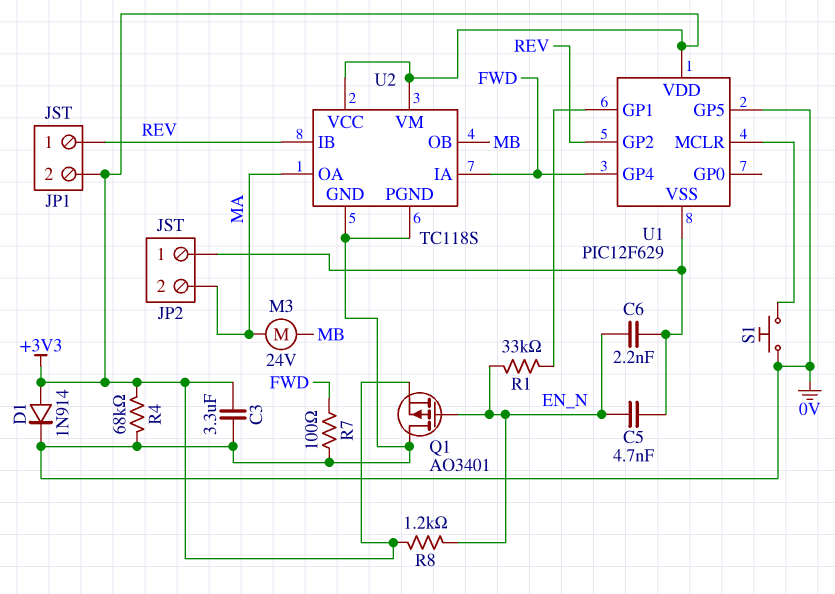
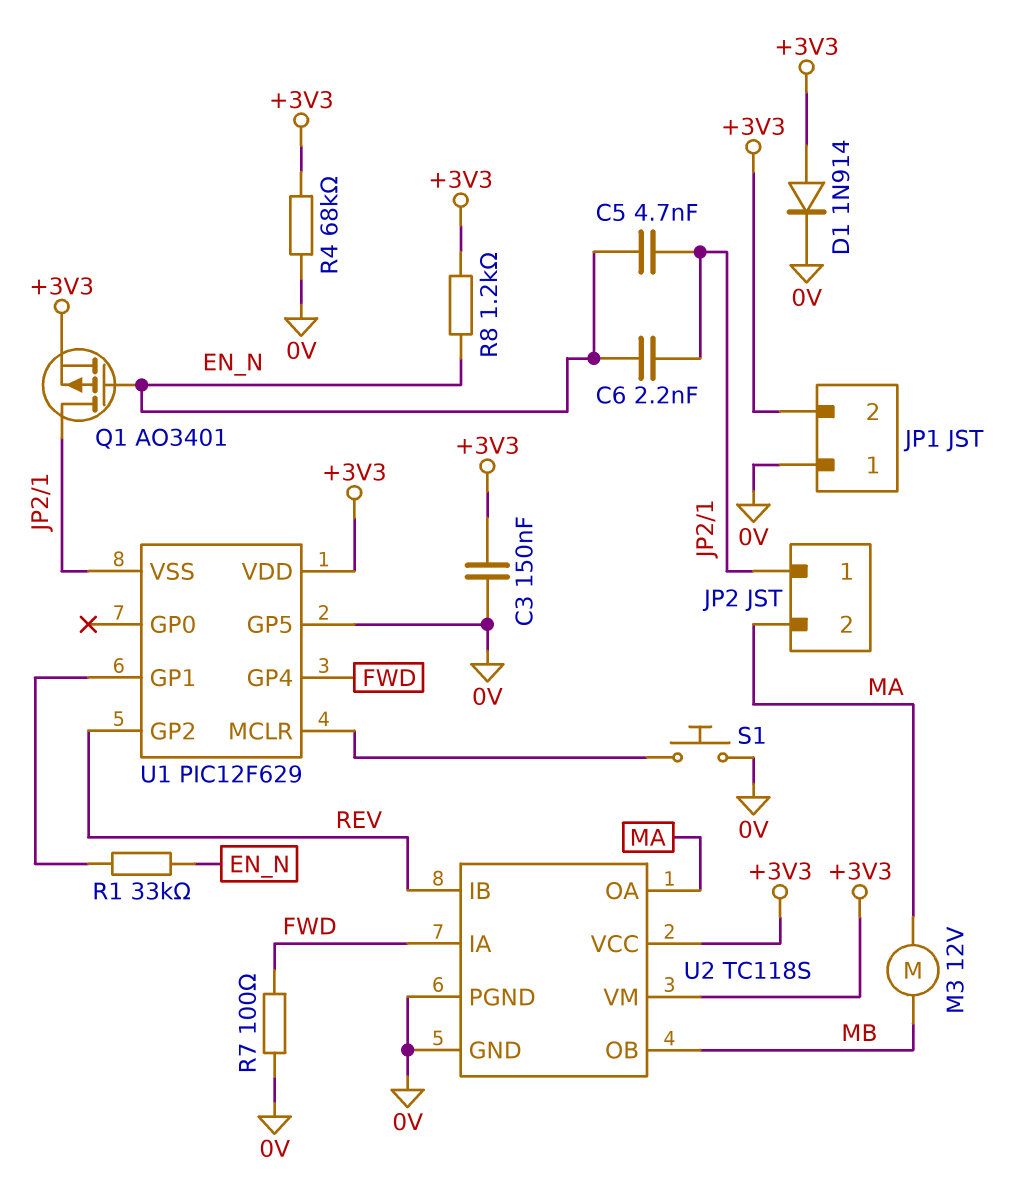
C3: 3.3uF (+3V3, 0V) -> 150nF (+3V3, 0V)
JP1 pin 1: REV -> 0V
M3: motor 24V (MA, MB) -> motor 12V (MA, MB)
Q1: PMOS AO3401 (G EN_N, D 0V, S +3V3) -> PMOS AO3401 (G EN_N, D JP2/1, S +3V3)

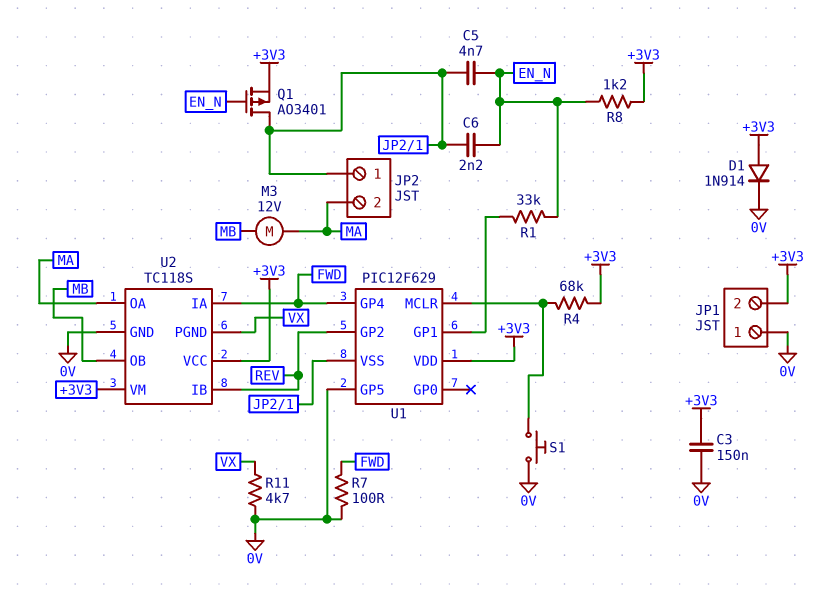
R4: 68k (+3V3, 0V) -> 68k (+3V3, U1/MCLR)
R11: none -> 4.7k (0V, VX)
U2 pin PGND: 0V -> VX

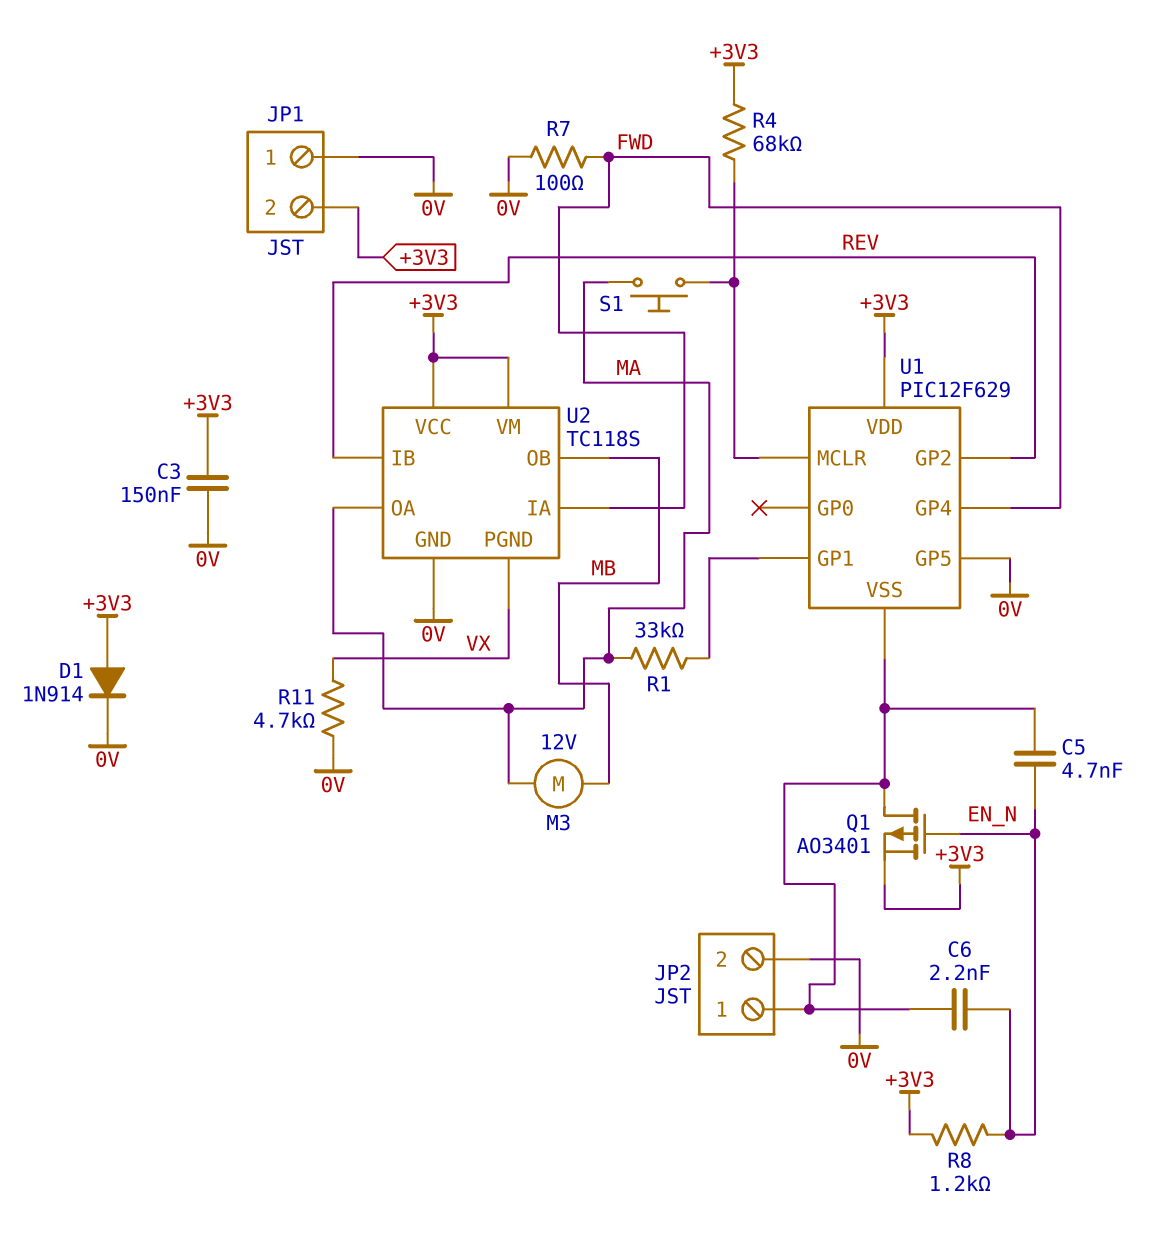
JP2 pin 2: MA -> 0V
R1: 33k (EN_N, U1/GP1) -> 33k (MA, U1/GP1)
S1: button (0V, U1/MCLR) -> button (MA, U1/MCLR)

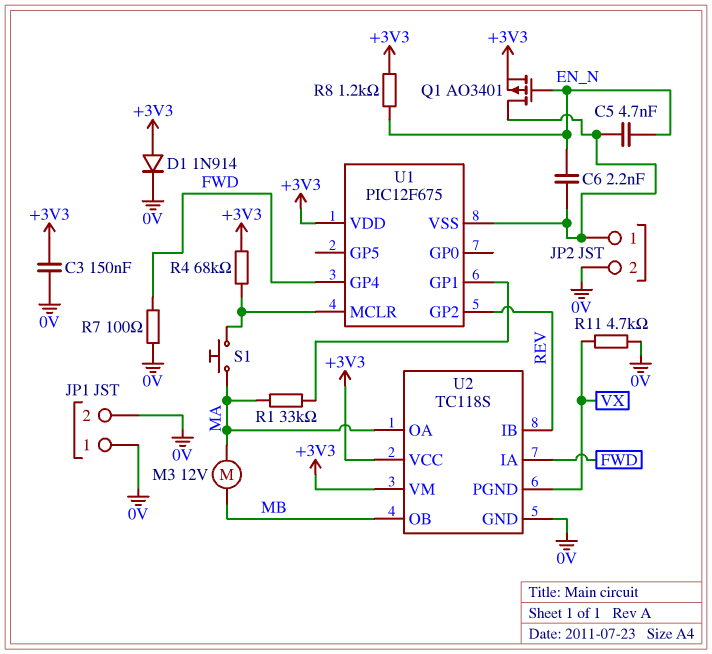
JP1 pin 2: +3V3 -> 0V
U1: PIC12F629 -> PIC12F675
U1 pin GP5: 0V -> none

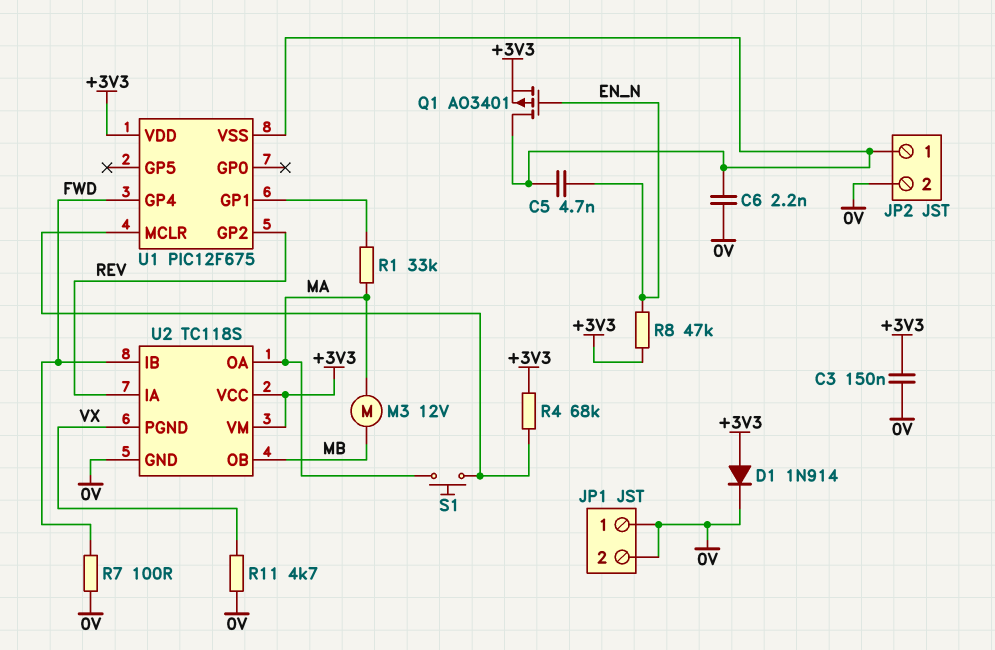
C6: 2.2nF (EN_N, JP2/1) -> 2.2nF (0V, JP2/1)
R8: 1.2k (+3V3, EN_N) -> 47k (+3V3, EN_N)
U2 pin IA: FWD -> REV
U2 pin IB: REV -> FWD

